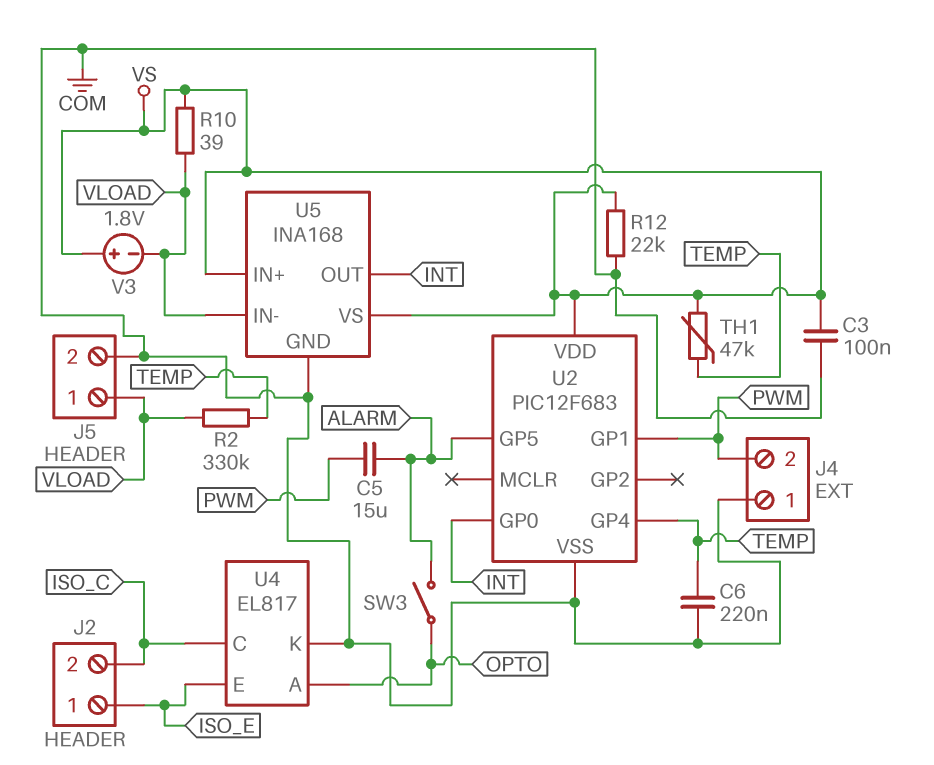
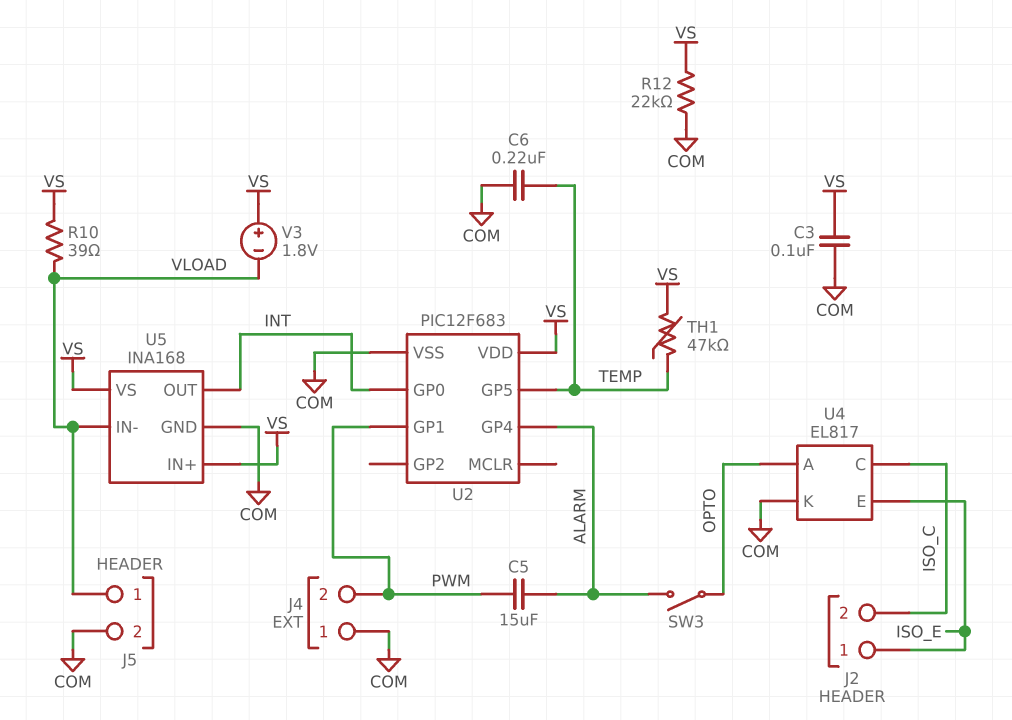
R2: 330k (TEMP, VLOAD) -> none
U2 pin GP4: TEMP -> ALARM
U2 pin GP5: ALARM -> TEMP

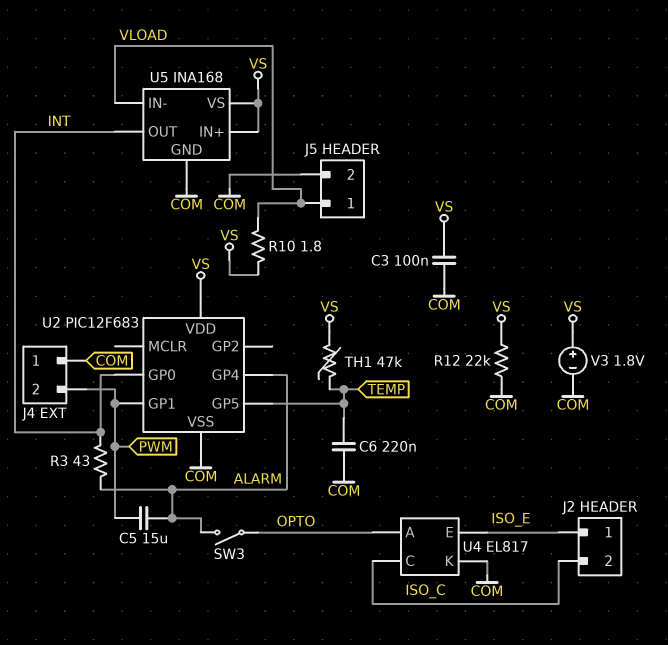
R3: none -> 43 (ALARM, INT)
R10: 39 (VLOAD, VS) -> 1.8 (VLOAD, VS)
V3: 1.8V (plus VS, minus VLOAD) -> 1.8V (plus VS, minus COM)

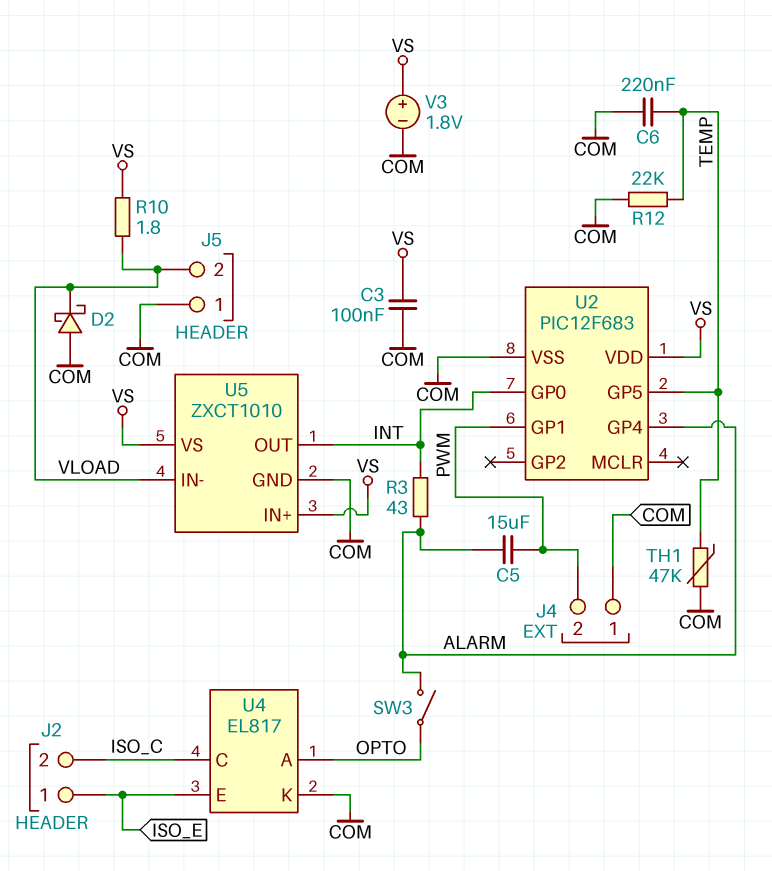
D2: none -> schottky (A COM, K VLOAD)
J5 pin 1: VLOAD -> COM
J5 pin 2: COM -> VLOAD
R12: 22k (COM, VS) -> 22k (COM, TEMP)
TH1: 47k (TEMP, VS) -> 47k (COM, TEMP)
U5: INA168 -> ZXCT1010

